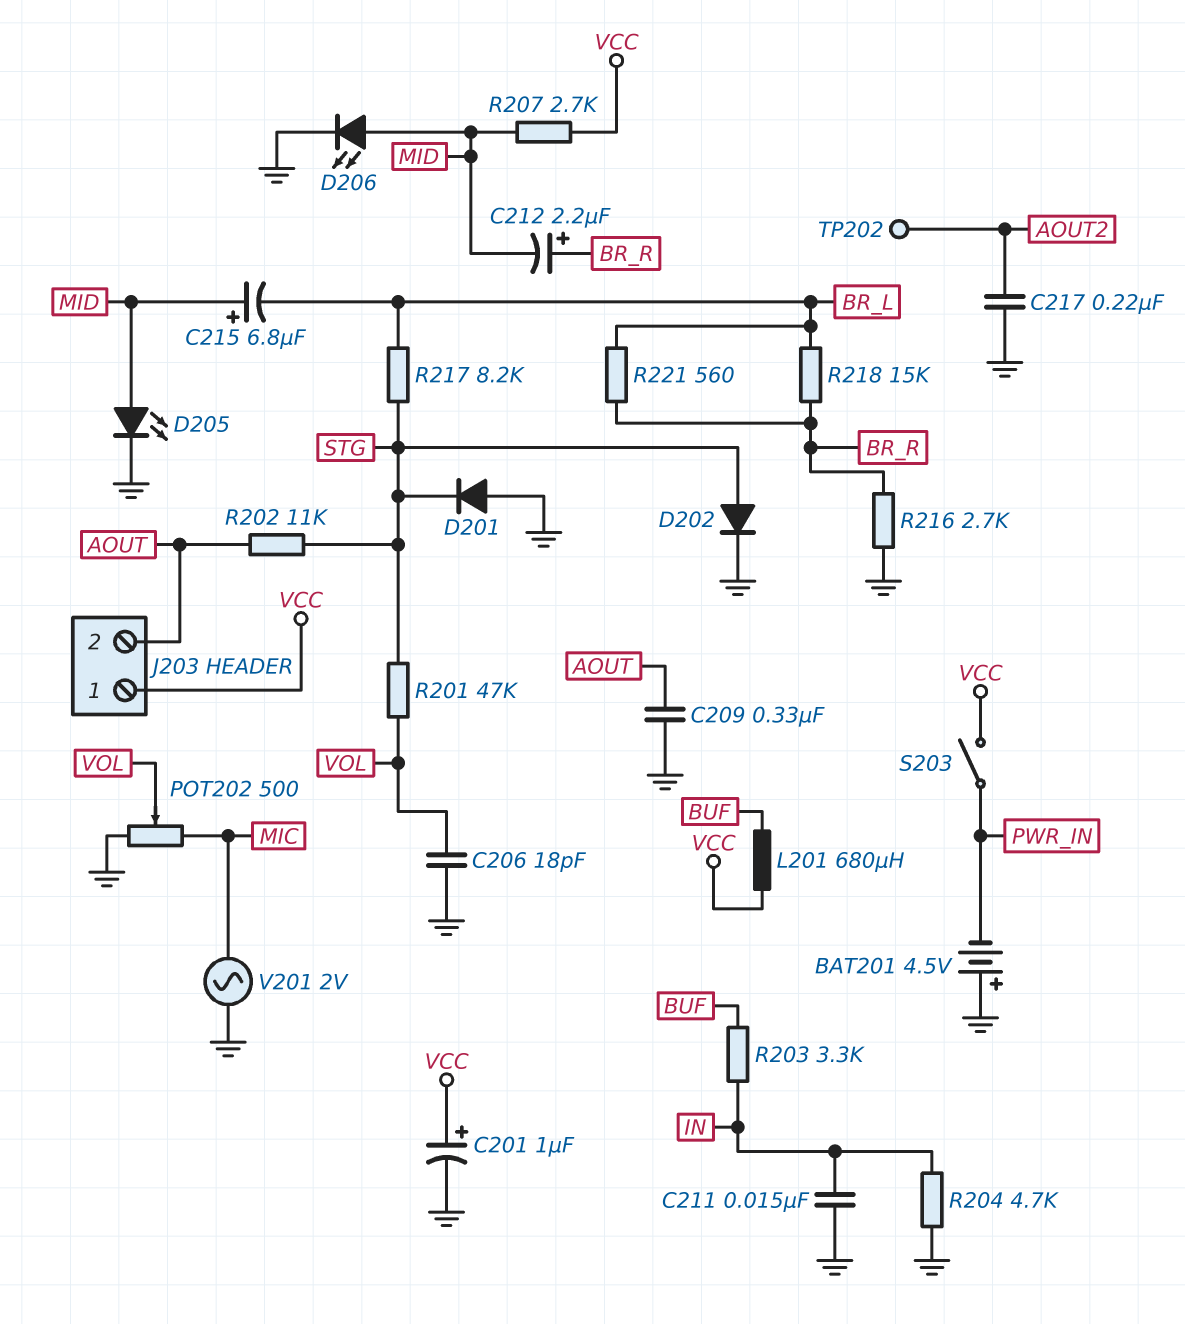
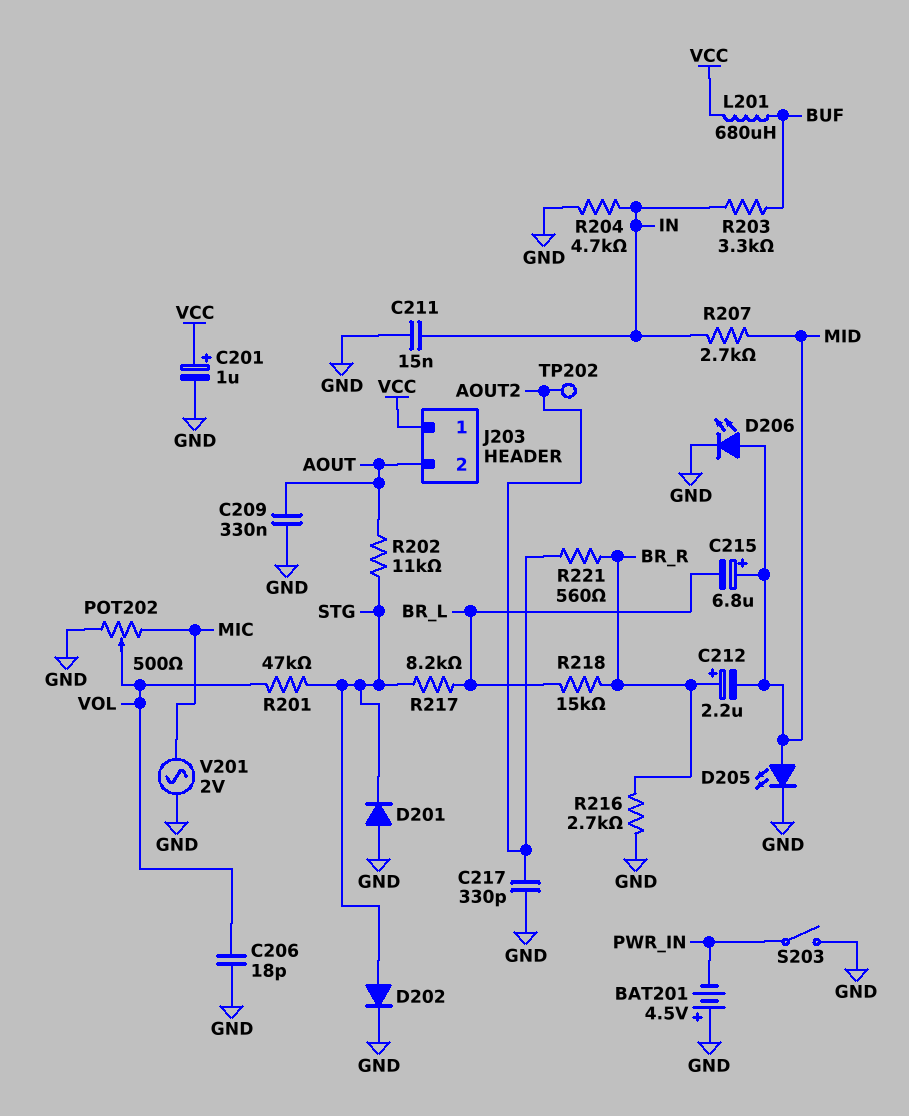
C217: 220nF (AOUT2, GND) -> 330pF (AOUT2, GND)
R207: 2.7k (MID, VCC) -> 2.7k (IN, MID)
R221: 560 (BR_L, BR_R) -> 560 (AOUT2, BR_R)
S203: switch (PWR_IN, VCC) -> switch (GND, PWR_IN)

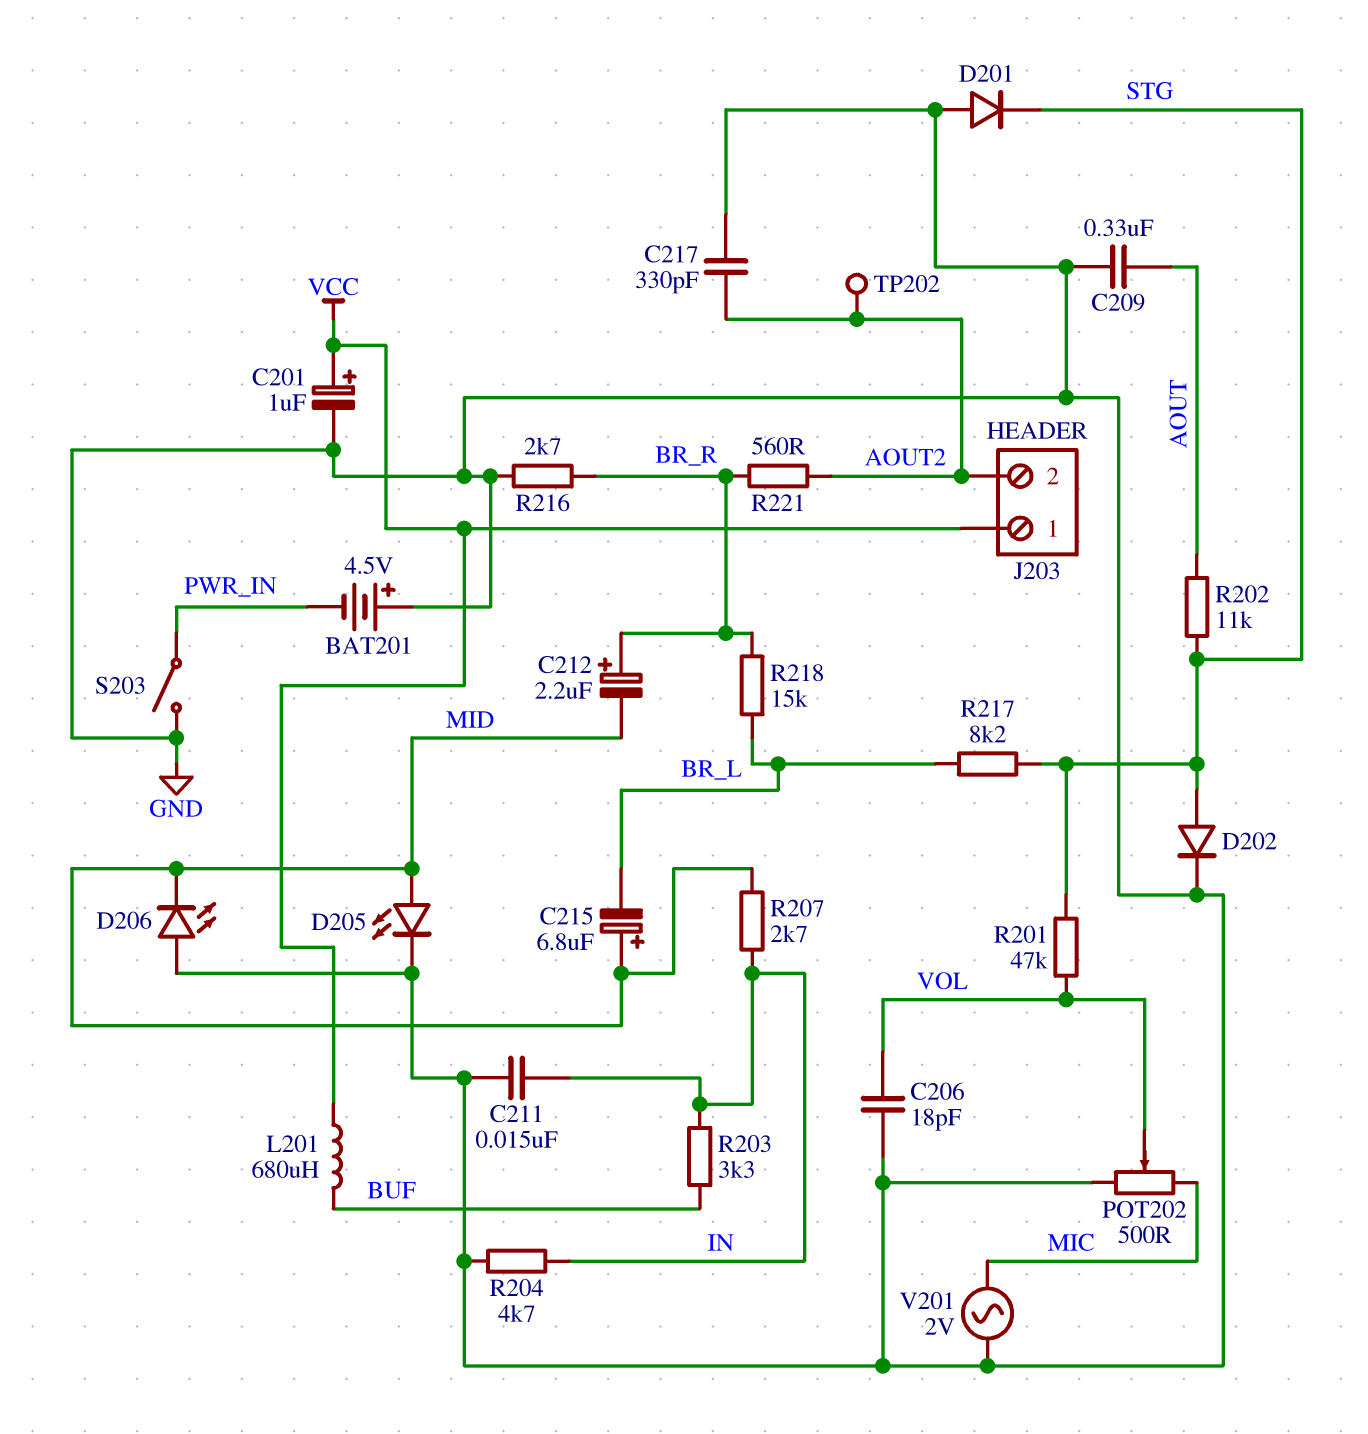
D206: LED (A MID, K GND) -> LED (A GND, K MID)
J203 pin 2: AOUT -> AOUT2

